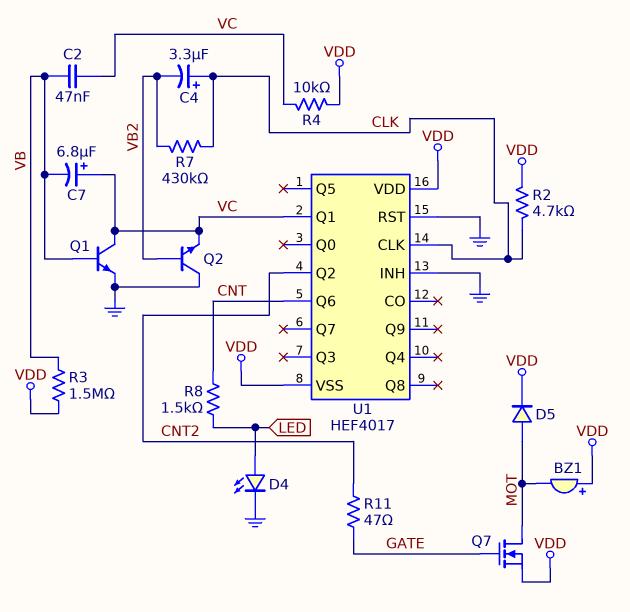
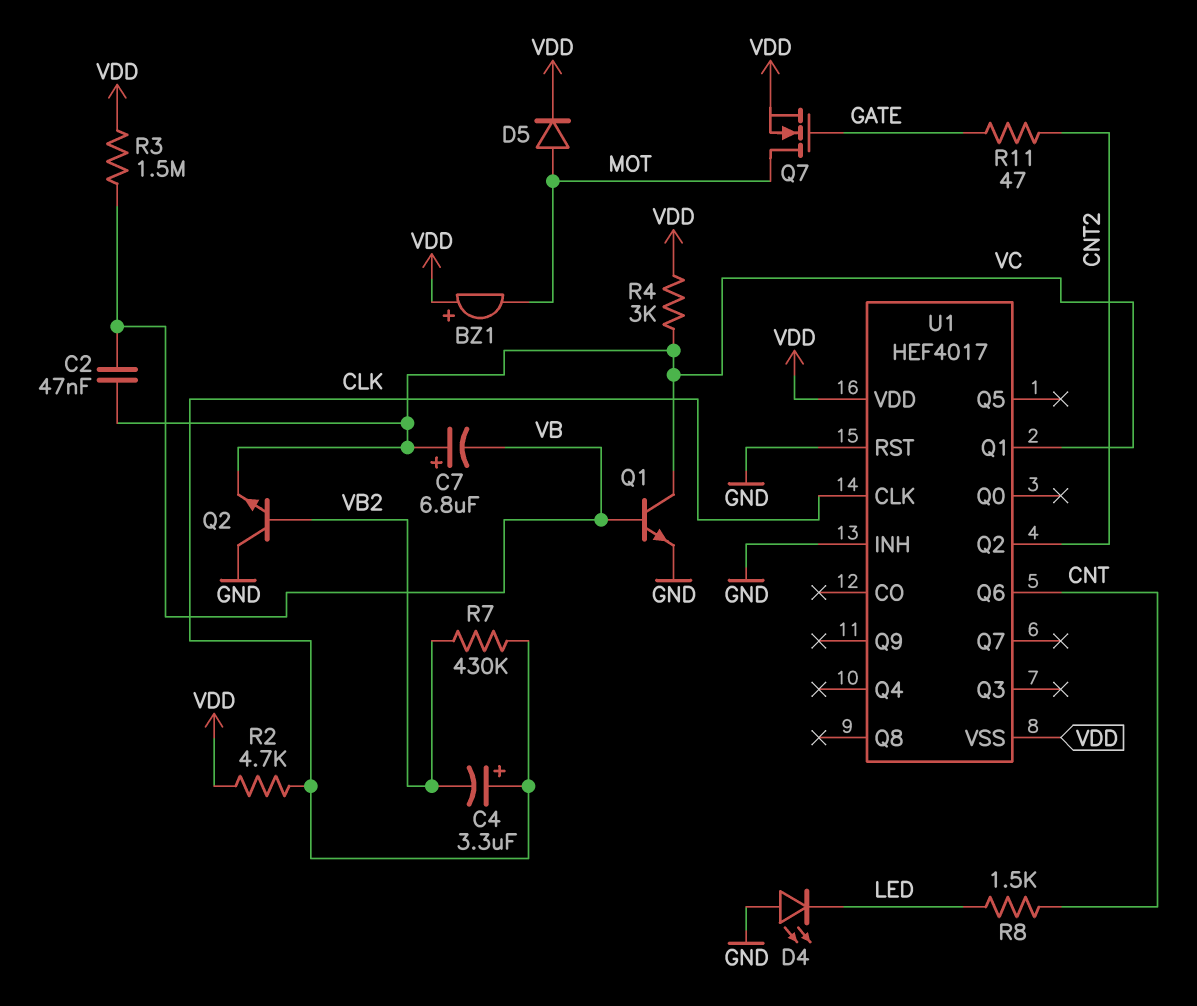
D4: LED (A LED, K GND) -> LED (A GND, K LED)
R4: 10k (VC, VDD) -> 3k (VC, VDD)

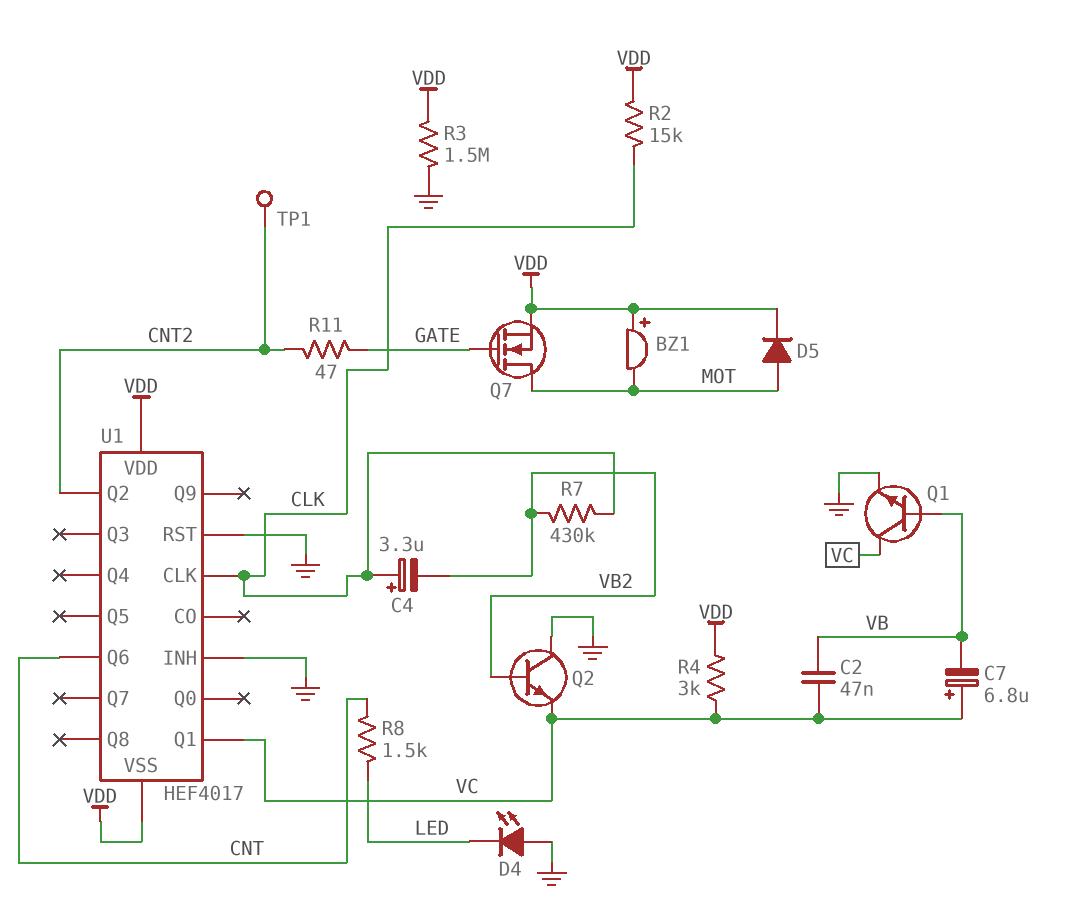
R2: 4.7k (CLK, VDD) -> 15k (CLK, VDD)
R3: 1.5M (VB, VDD) -> 1.5M (GND, VDD)
TP1: none -> test point (CNT2)

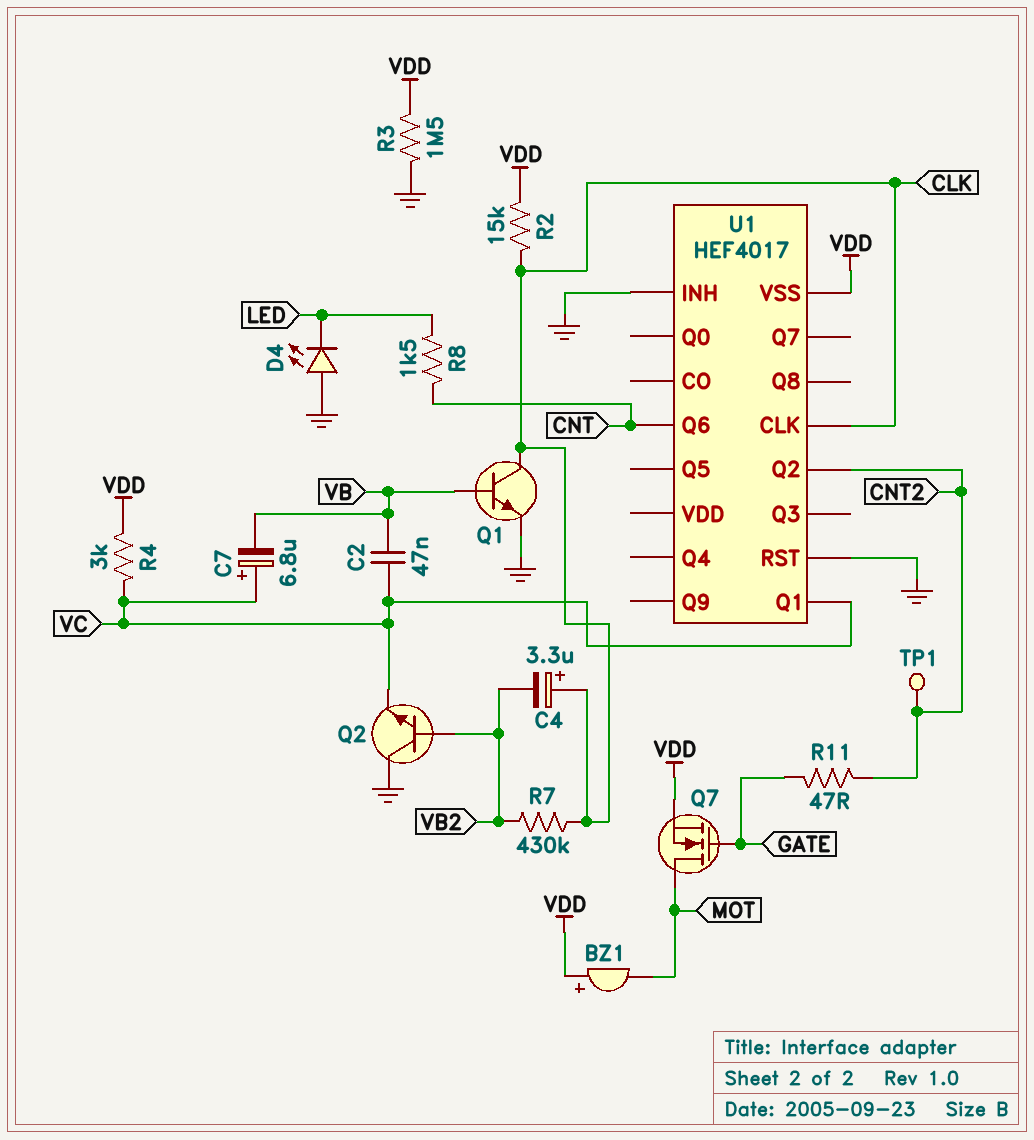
D5: diode (A MOT, K VDD) -> none
Q1: NPN (B VB, C VC, E GND) -> NPN (B VB, C CLK, E GND)
U1 pin VDD: VDD -> none

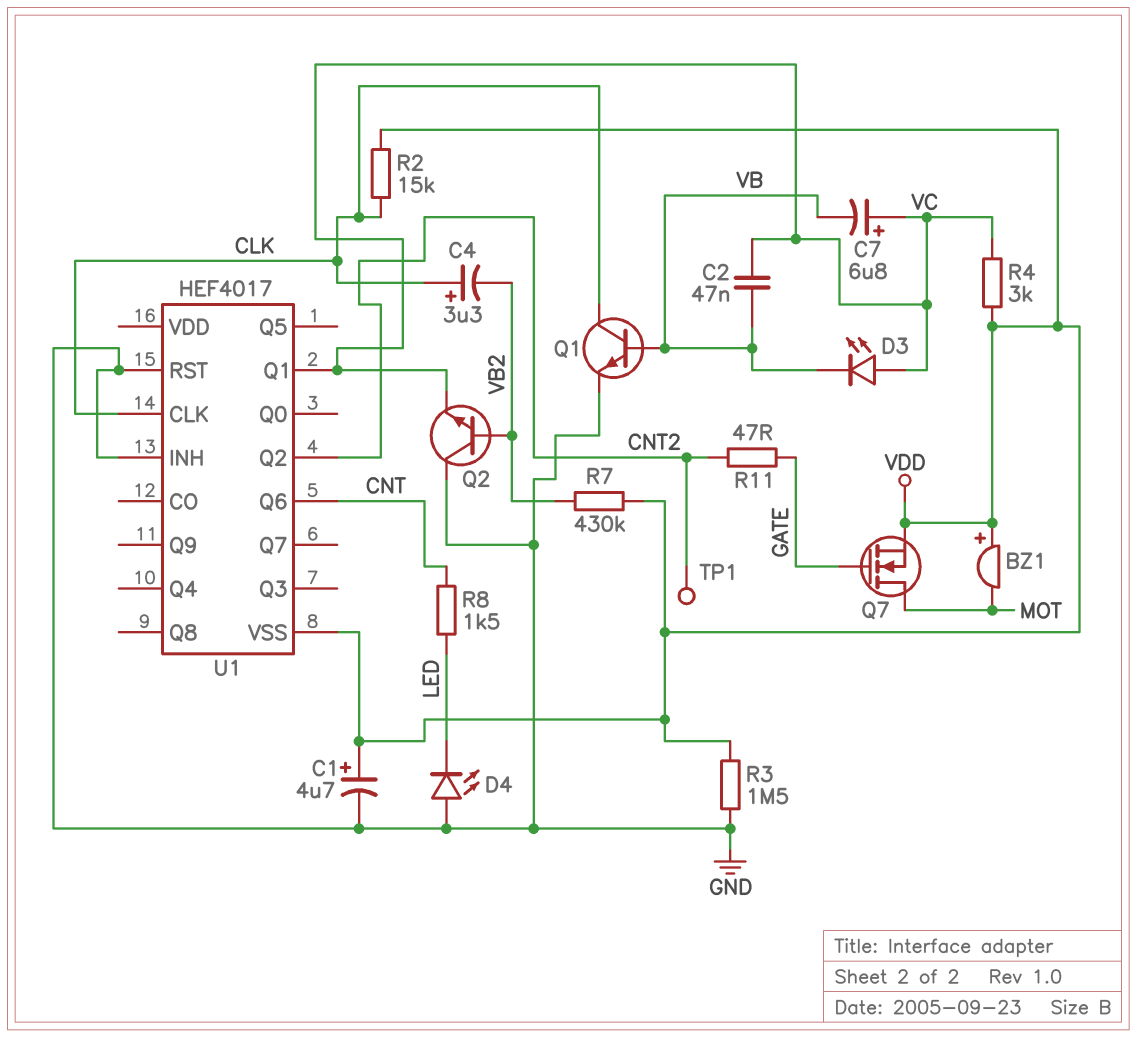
C1: none -> 4.7uF (plus VDD, minus GND)
D3: none -> LED (A VC, K VB)
R7: 430k (CLK, VB2) -> 430k (VB2, VDD)

